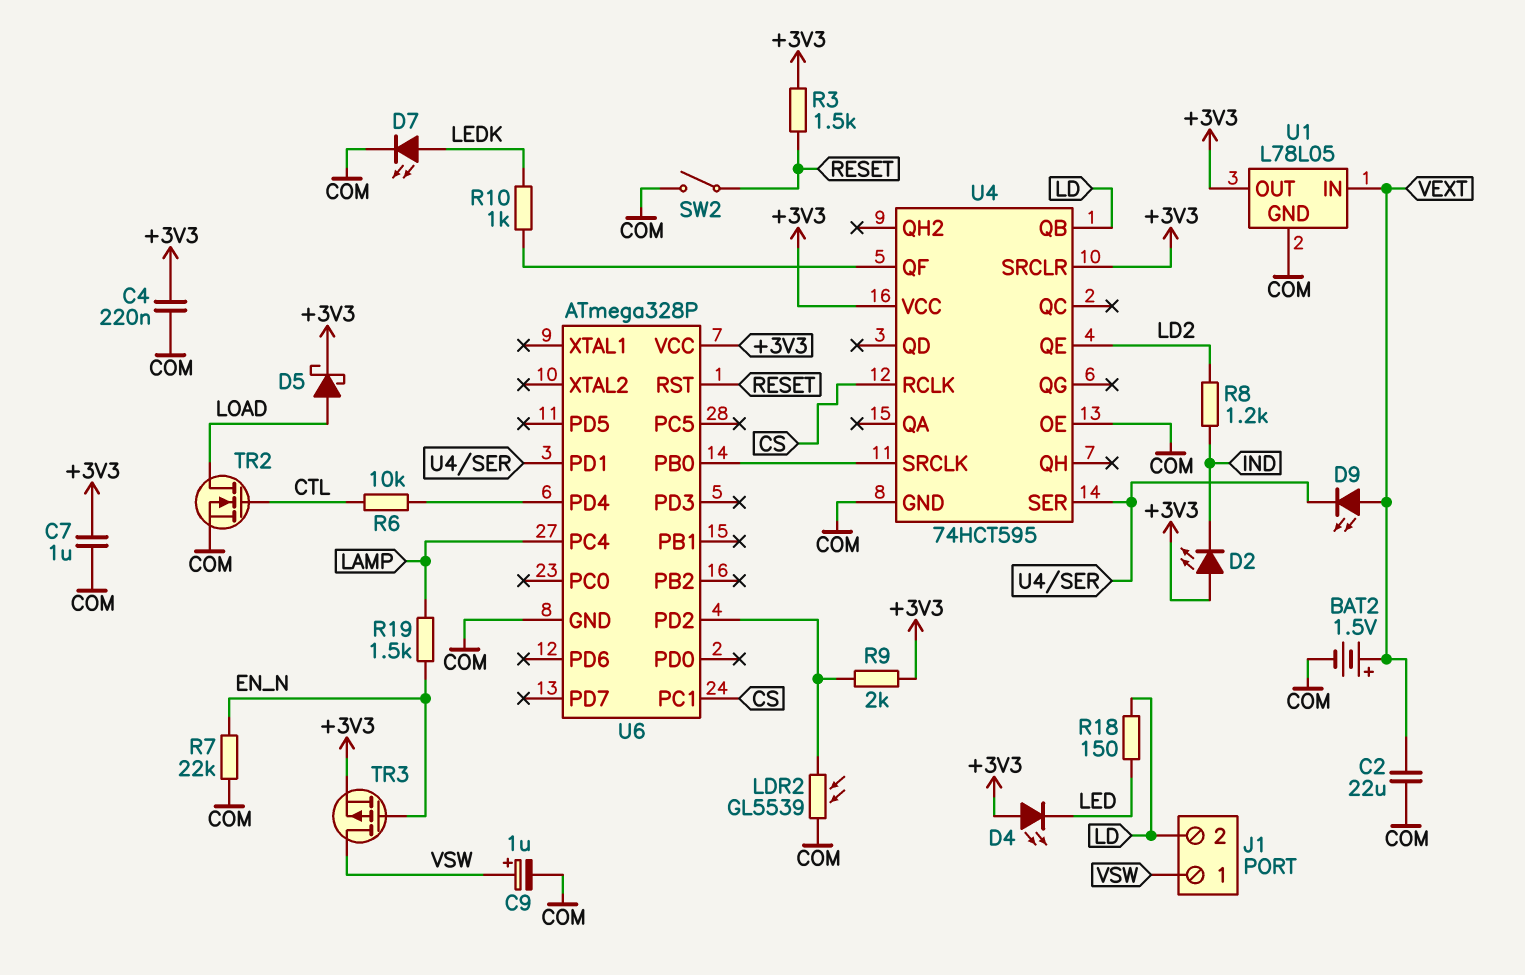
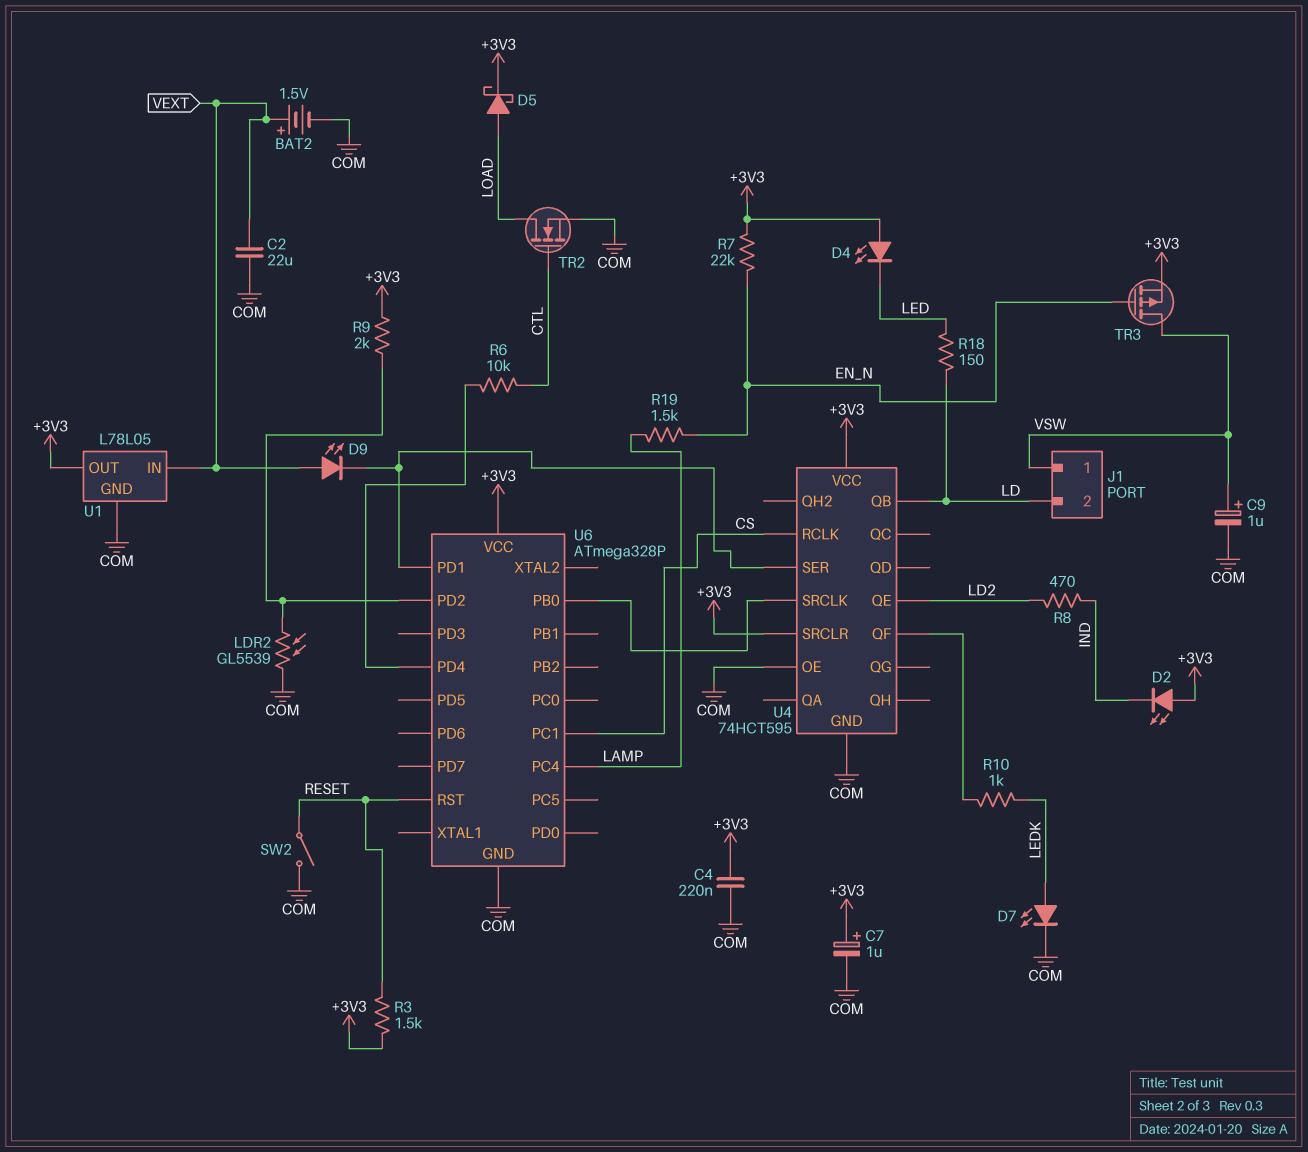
C7: 1uF (+3V3, COM) -> 1uF (plus +3V3, minus COM)
R7: 22k (COM, EN_N) -> 22k (+3V3, EN_N)
R8: 1.2k (IND, LD2) -> 470 (IND, LD2)

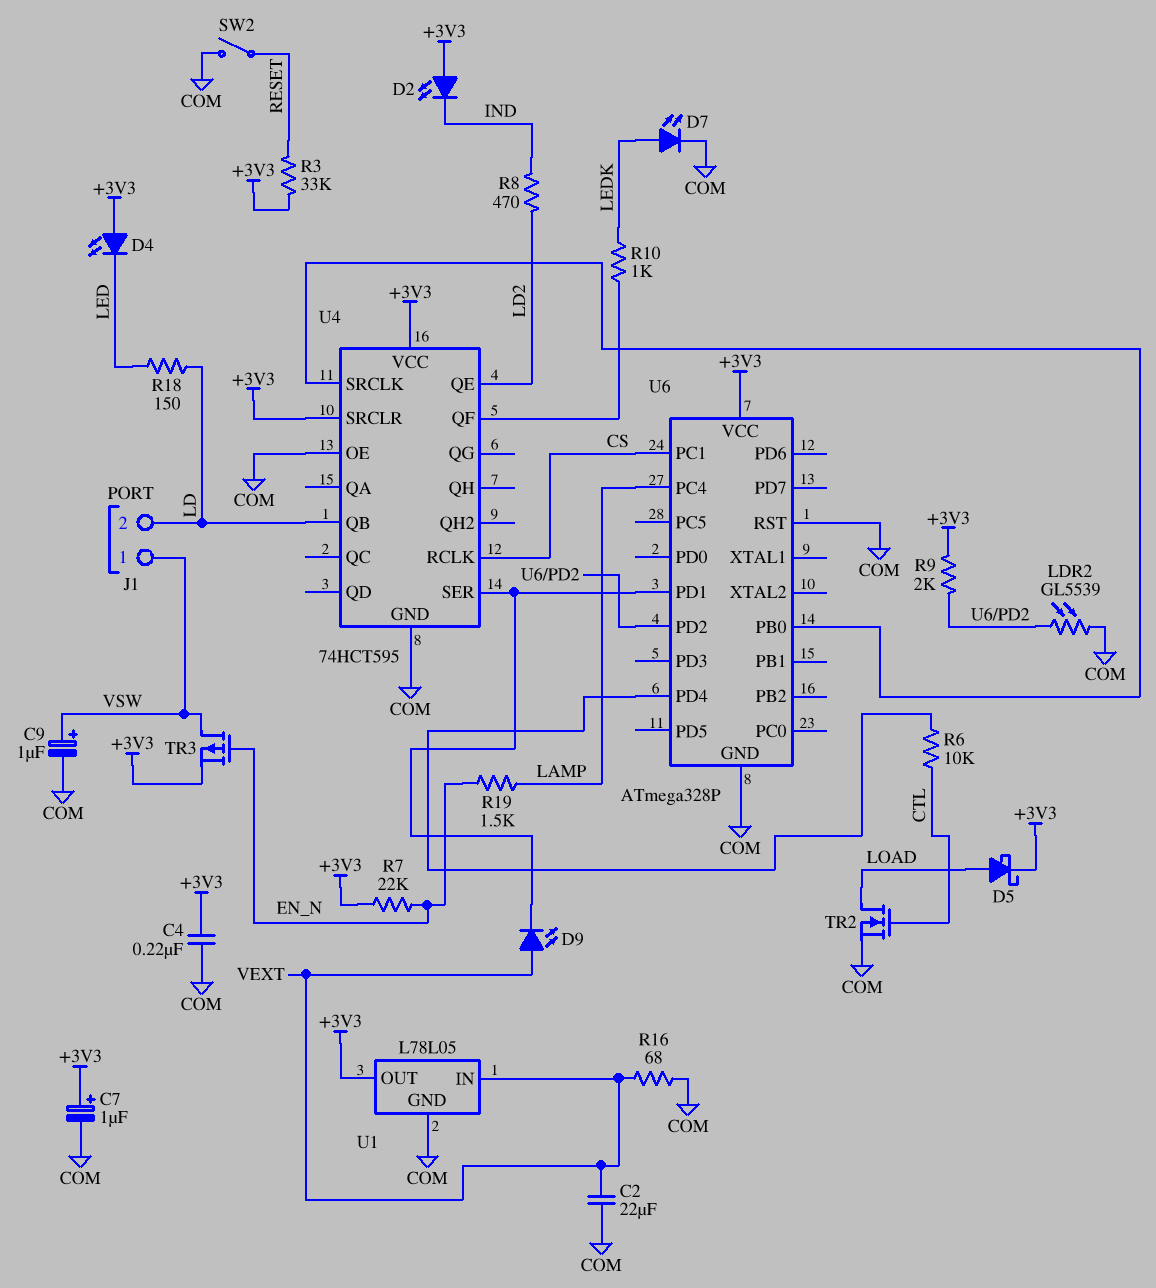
BAT2: 1.5V (plus VEXT, minus COM) -> none
R3: 1.5k (+3V3, RESET) -> 33k (+3V3, RESET)
R16: none -> 68 (COM, VEXT)
U6 pin RST: RESET -> COM

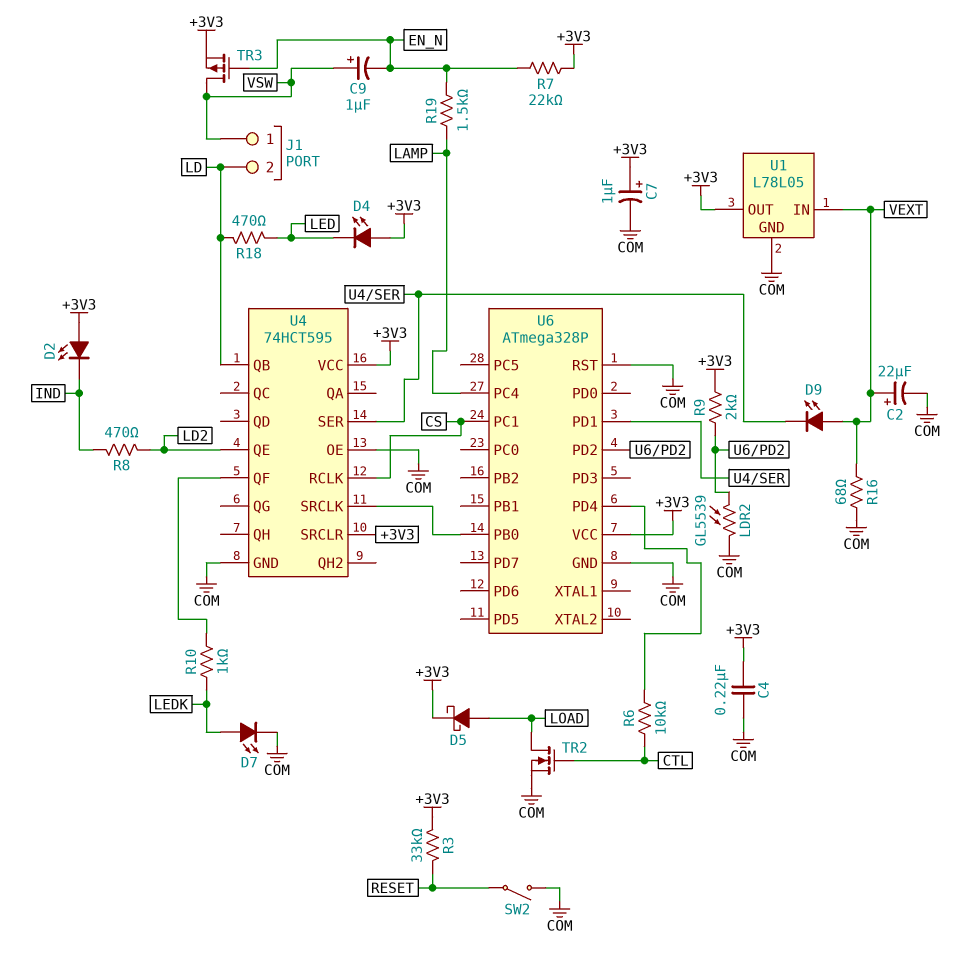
C2: 22uF (COM, VEXT) -> 22uF (plus VEXT, minus COM)
C9: 1uF (plus VSW, minus COM) -> 1uF (plus VSW, minus EN_N)
R18: 150 (LD, LED) -> 470 (LD, LED)

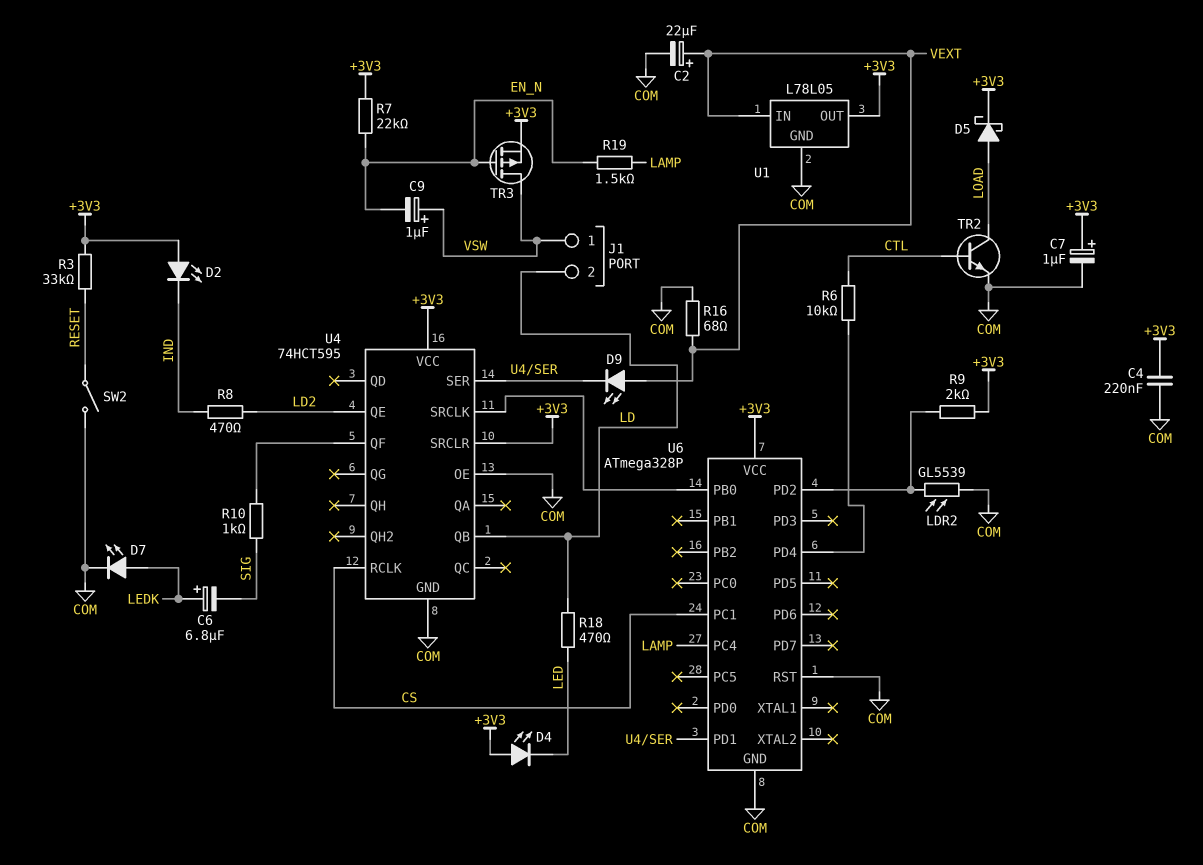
C6: none -> 6.8uF (plus LEDK, minus SIG)
R10: 1k (LEDK, U4/QF) -> 1k (SIG, U4/QF)
TR2: NMOS (G CTL, D LOAD, S COM) -> NPN (B CTL, C LOAD, E COM)

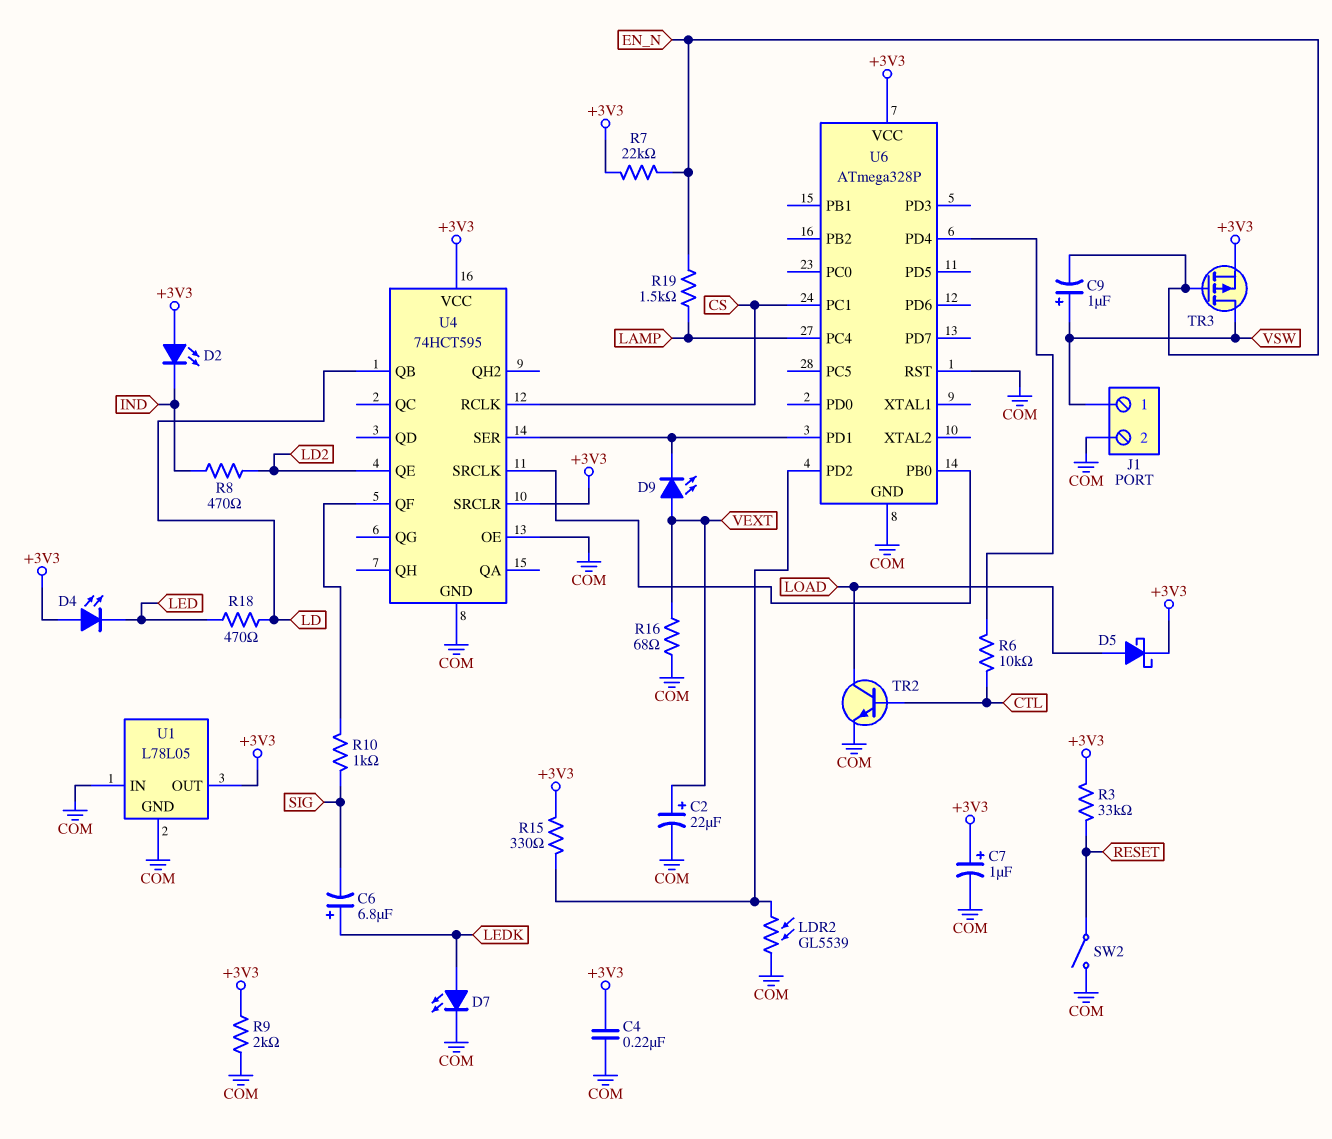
J1 pin 2: LD -> COM
R9: 2k (+3V3, U6/PD2) -> 2k (+3V3, COM)
R15: none -> 330 (+3V3, U6/PD2)
U1 pin IN: VEXT -> COM

